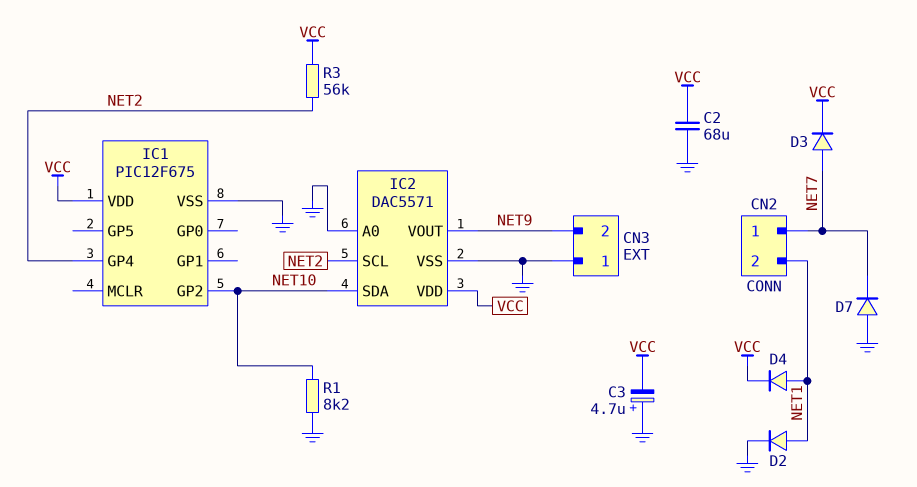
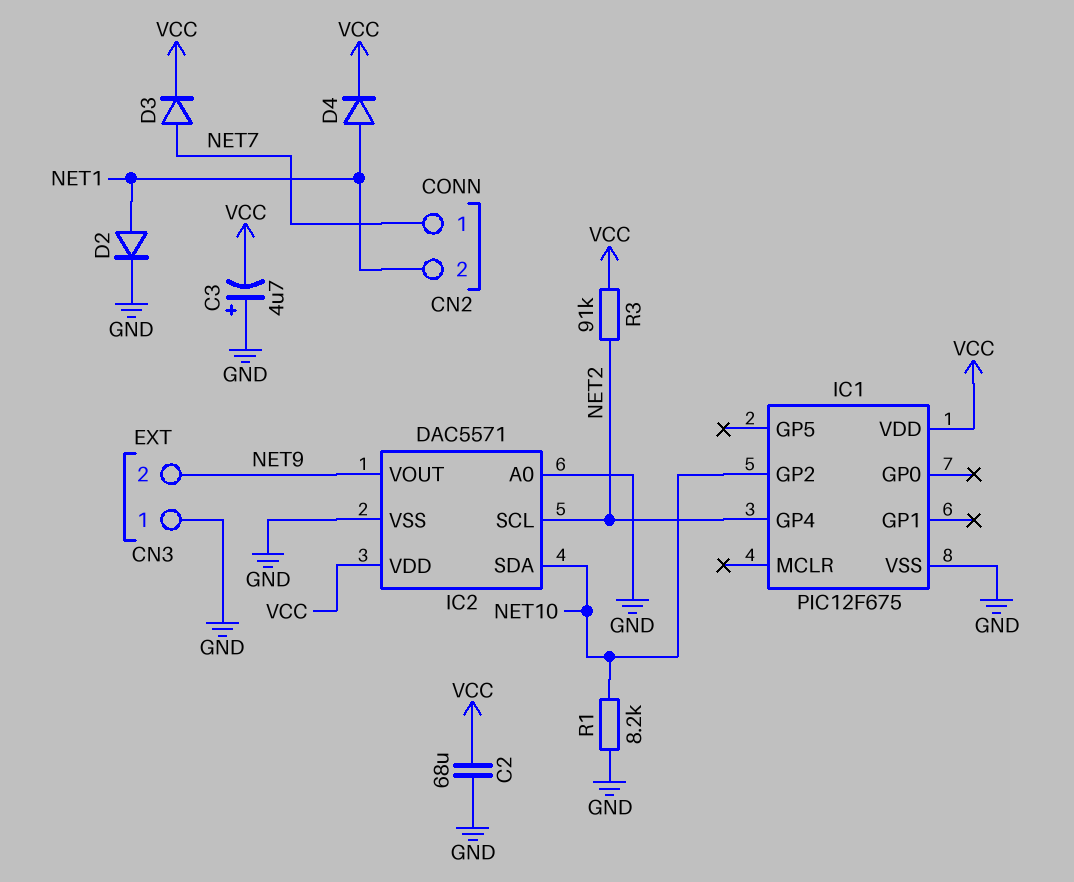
D7: diode (A GND, K NET7) -> none
R3: 56k (NET2, VCC) -> 91k (NET2, VCC)

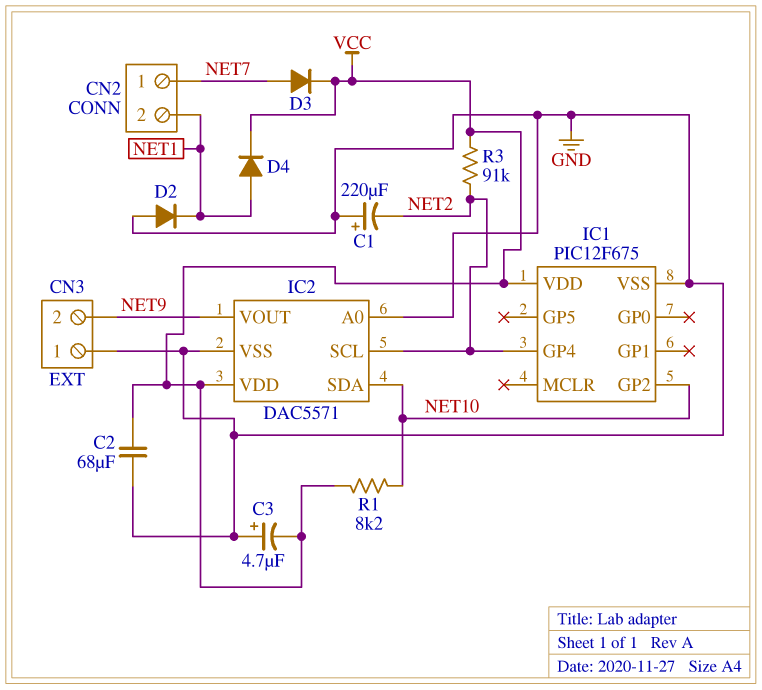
C1: none -> 220uF (plus GND, minus NET2)
D2: diode (A NET1, K GND) -> diode (A GND, K NET1)
R1: 8.2k (GND, NET10) -> 8.2k (NET10, VCC)

